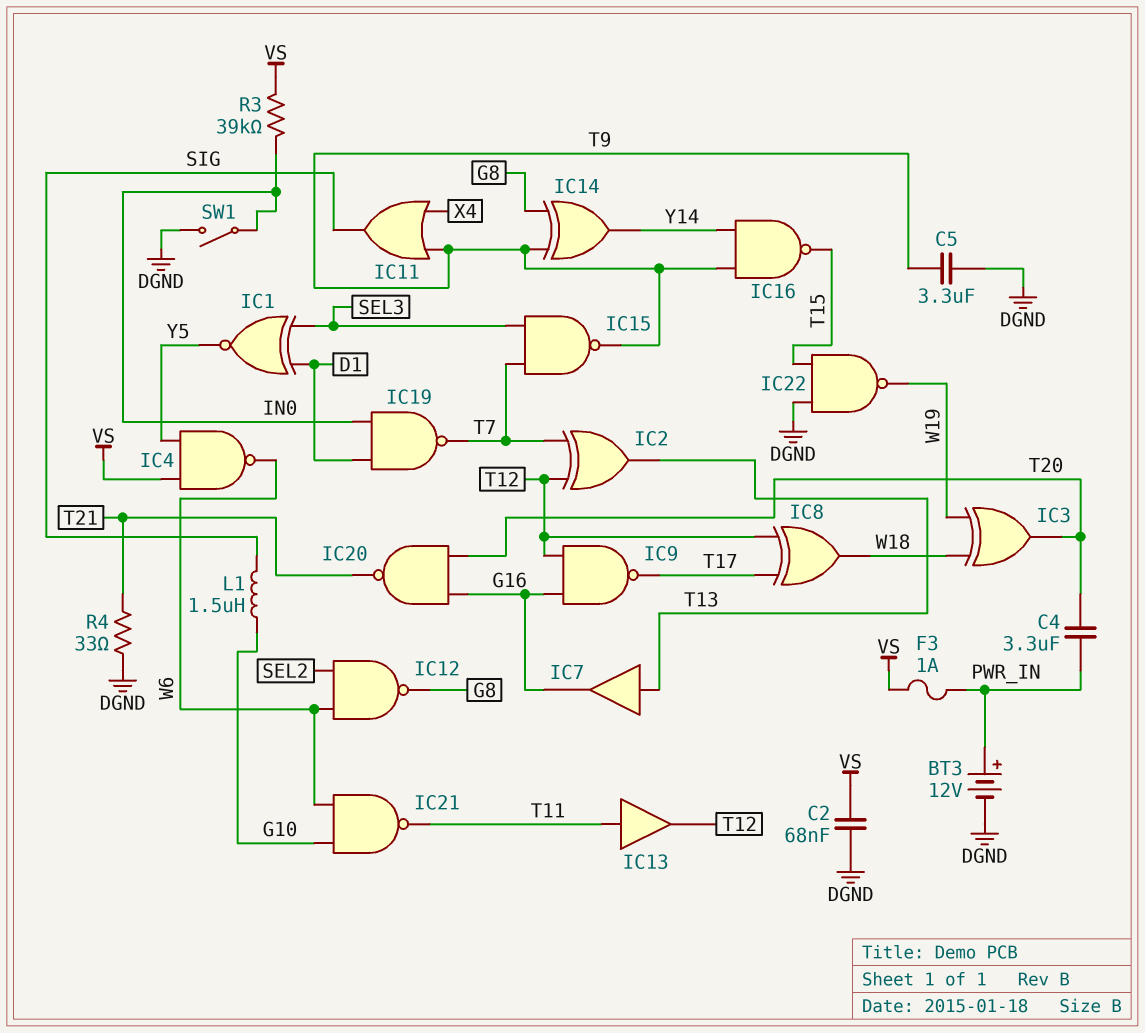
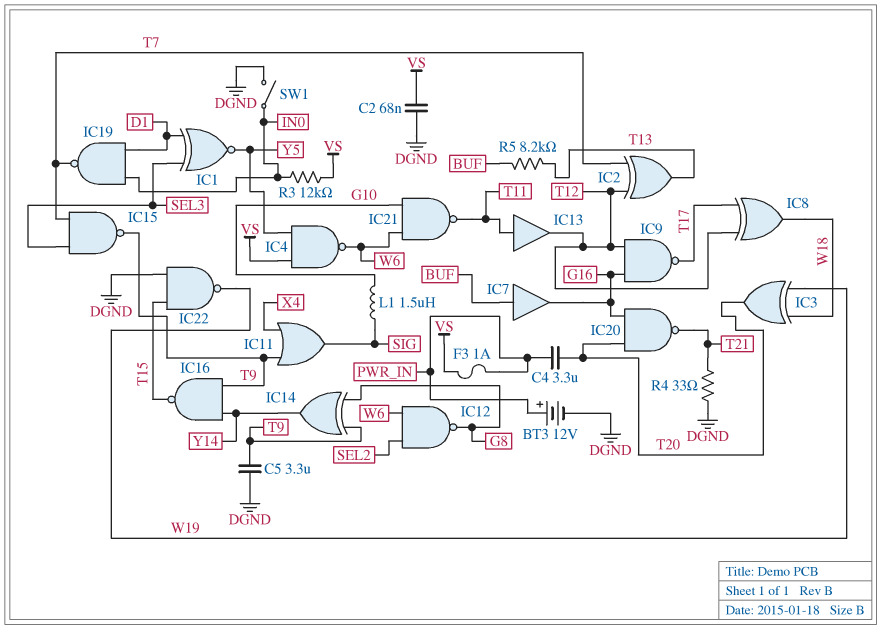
IC7: buffer (in T13, out G16) -> buffer (in BUF, out G16)
R3: 39k (IN0, VS) -> 12k (IN0, VS)
R5: none -> 8.2k (BUF, T13)

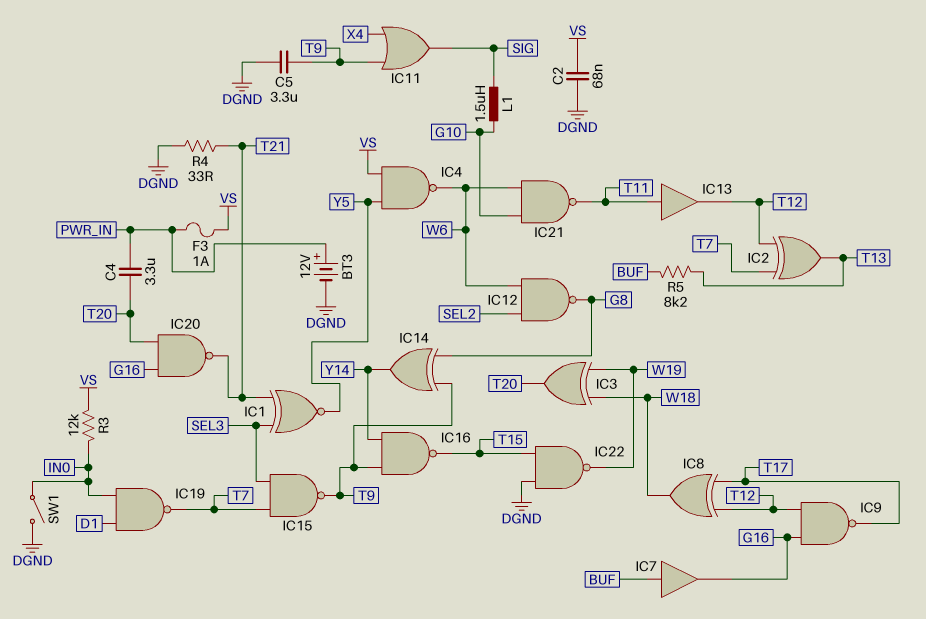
IC1: XNOR (in D1, in SEL3, out Y5) -> XNOR (in SEL3, in T21, out Y5)

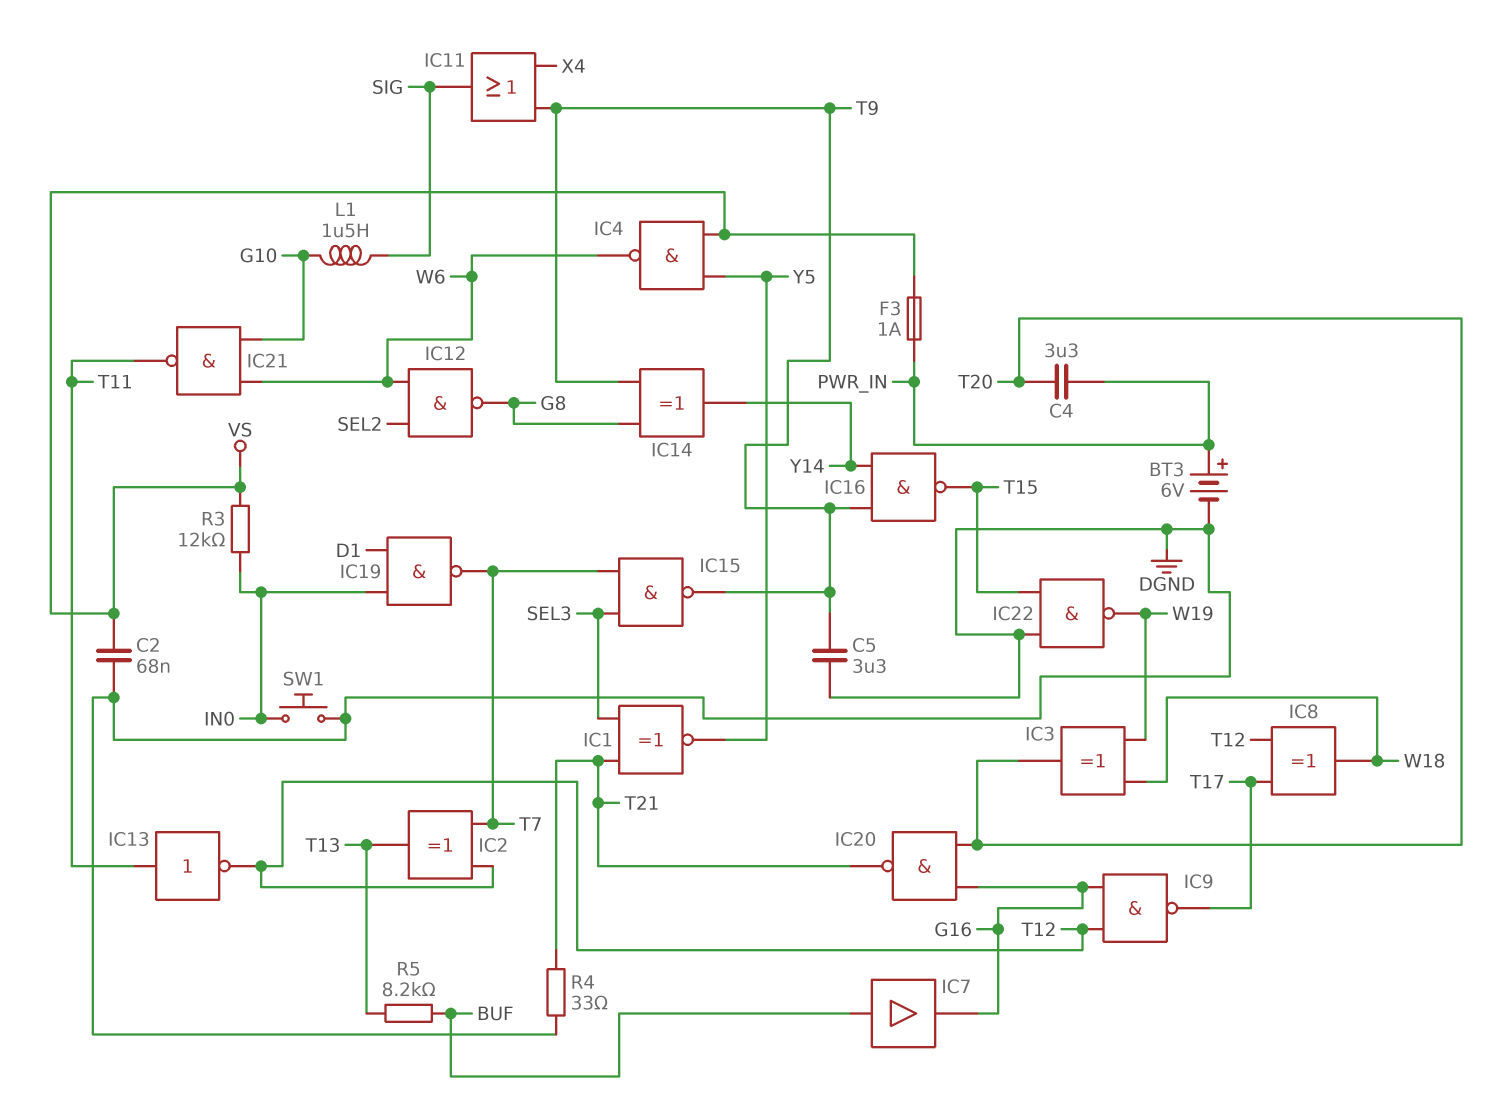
BT3: 12V (plus PWR_IN, minus DGND) -> 6V (plus PWR_IN, minus DGND)
IC13: buffer (in T11, out T12) -> NOT (in T11, out T12)
SW1: switch (DGND, IN0) -> button (DGND, IN0)

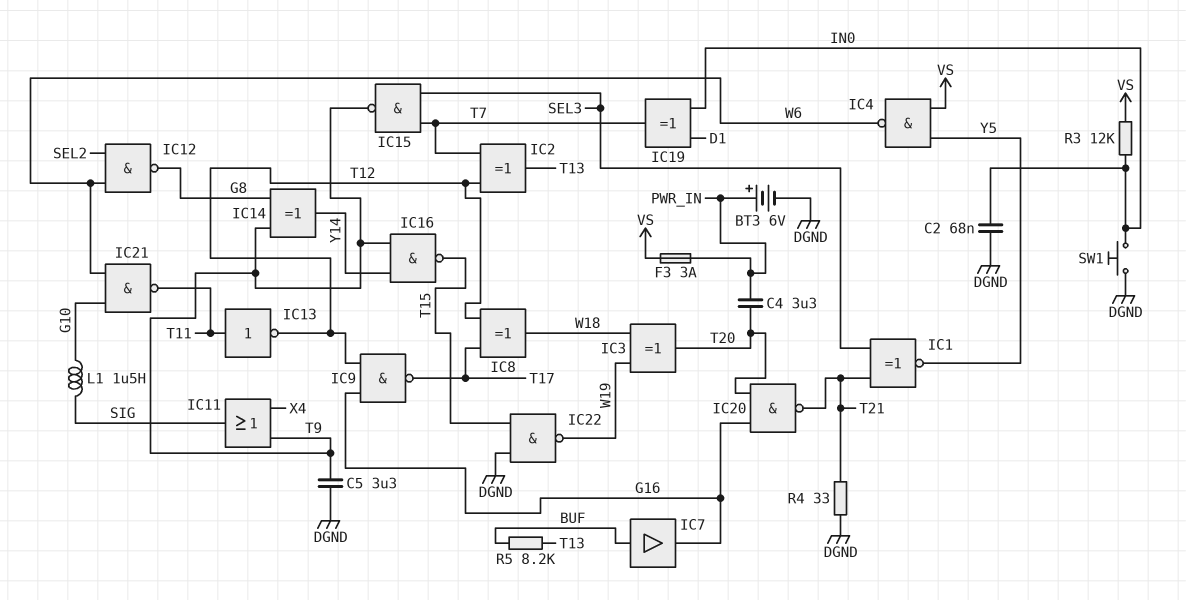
C2: 68nF (DGND, VS) -> 68nF (DGND, IN0)
F3: 1A (PWR_IN, VS) -> 3A (PWR_IN, VS)
IC19: NAND (in D1, in IN0, out T7) -> XOR (in D1, in IN0, out T7)

